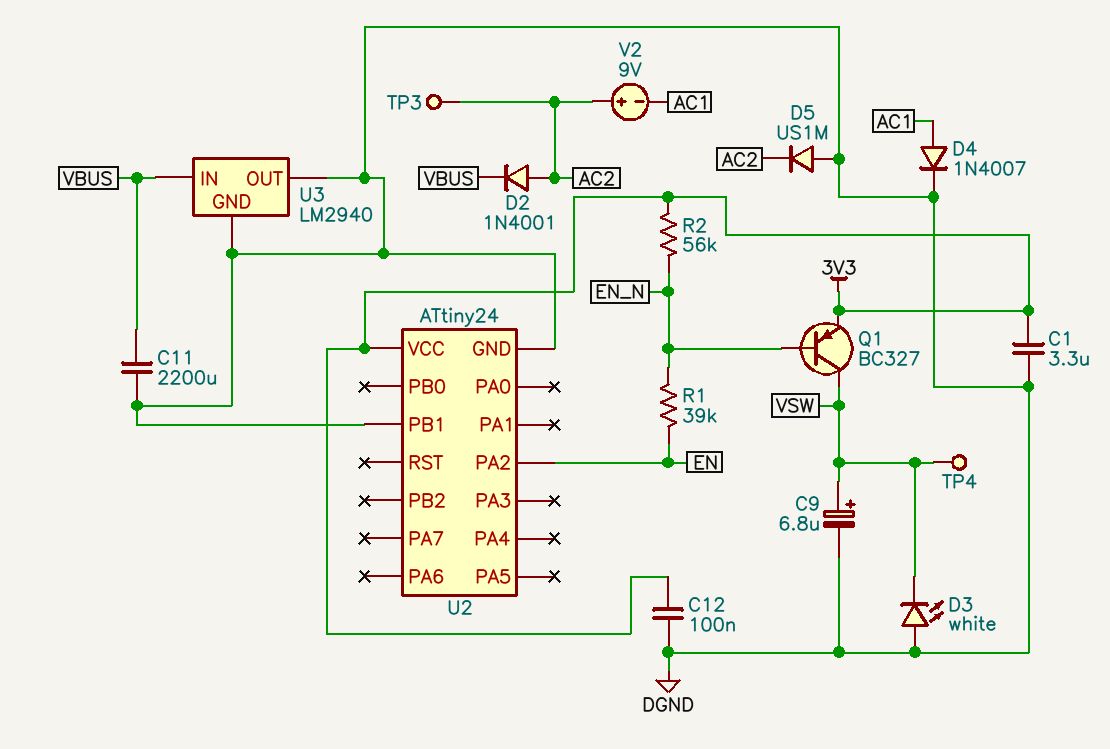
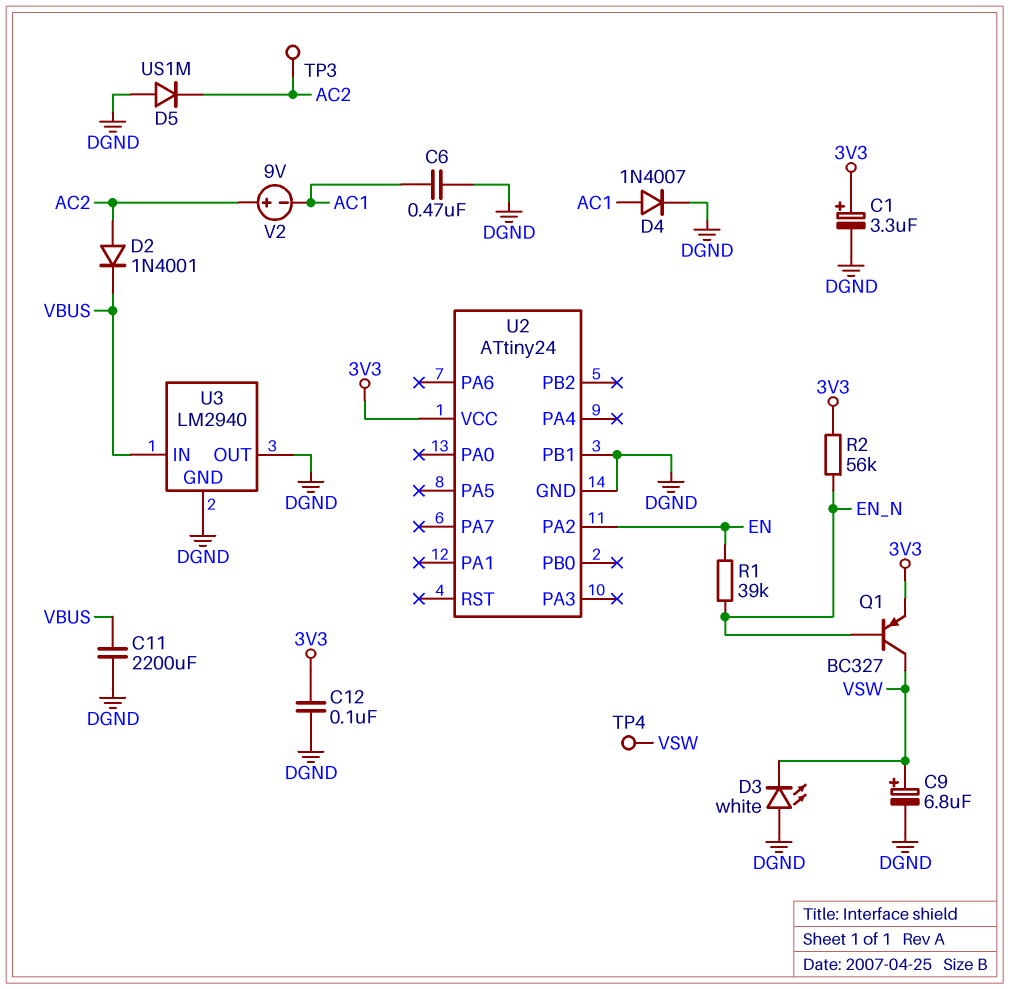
C1: 3.3uF (3V3, DGND) -> 3.3uF (plus 3V3, minus DGND)
C6: none -> 470nF (AC1, DGND)

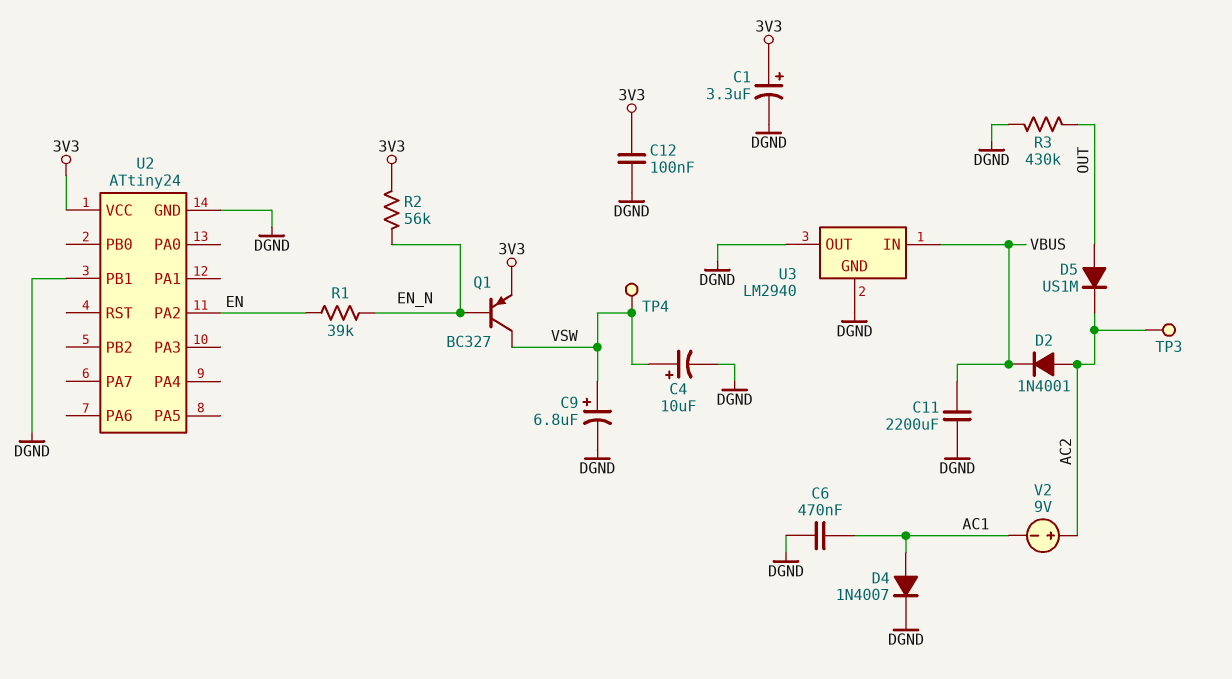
C4: none -> 10uF (plus VSW, minus DGND)
D3: LED white (A DGND, K VSW) -> none
D5: diode US1M (A DGND, K AC2) -> diode US1M (A OUT, K AC2)
R3: none -> 430k (DGND, OUT)

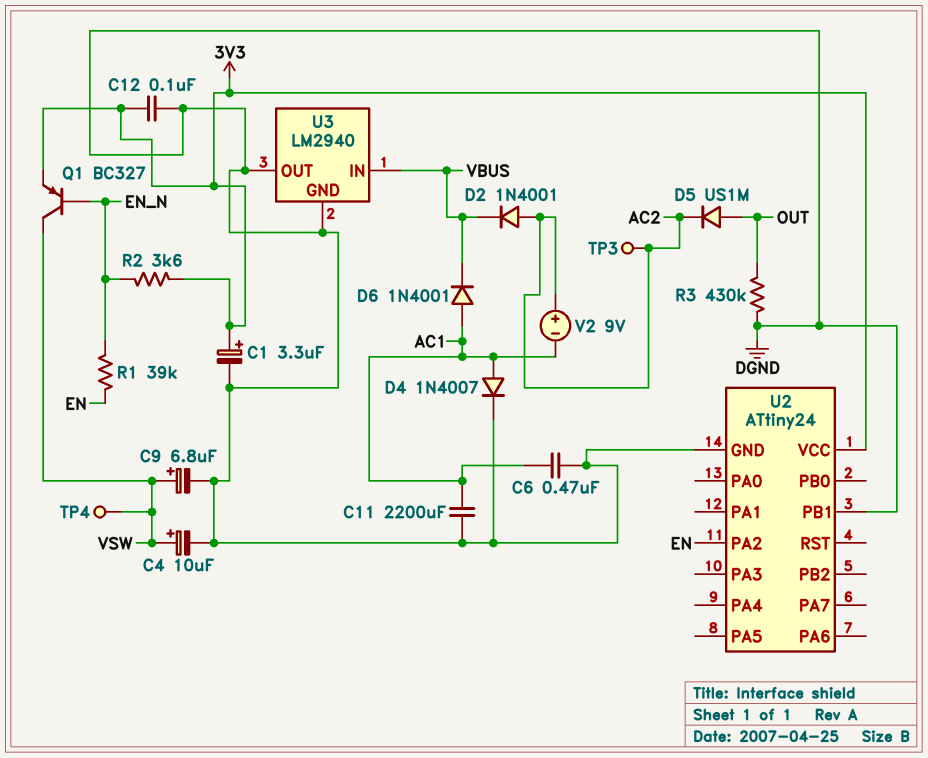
C11: 2200uF (DGND, VBUS) -> 2200uF (AC1, DGND)
D6: none -> diode 1N4001 (A AC1, K VBUS)
R2: 56k (3V3, EN_N) -> 3.6k (3V3, EN_N)

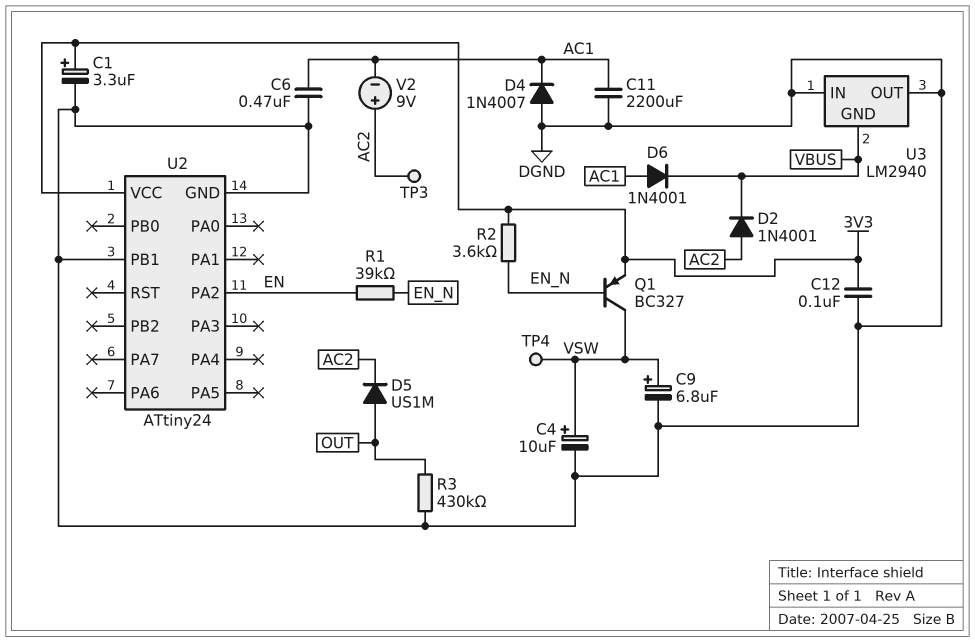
D4: diode 1N4007 (A AC1, K DGND) -> diode 1N4007 (A DGND, K AC1)
U3 pin GND: DGND -> VBUS
U3 pin IN: VBUS -> DGND

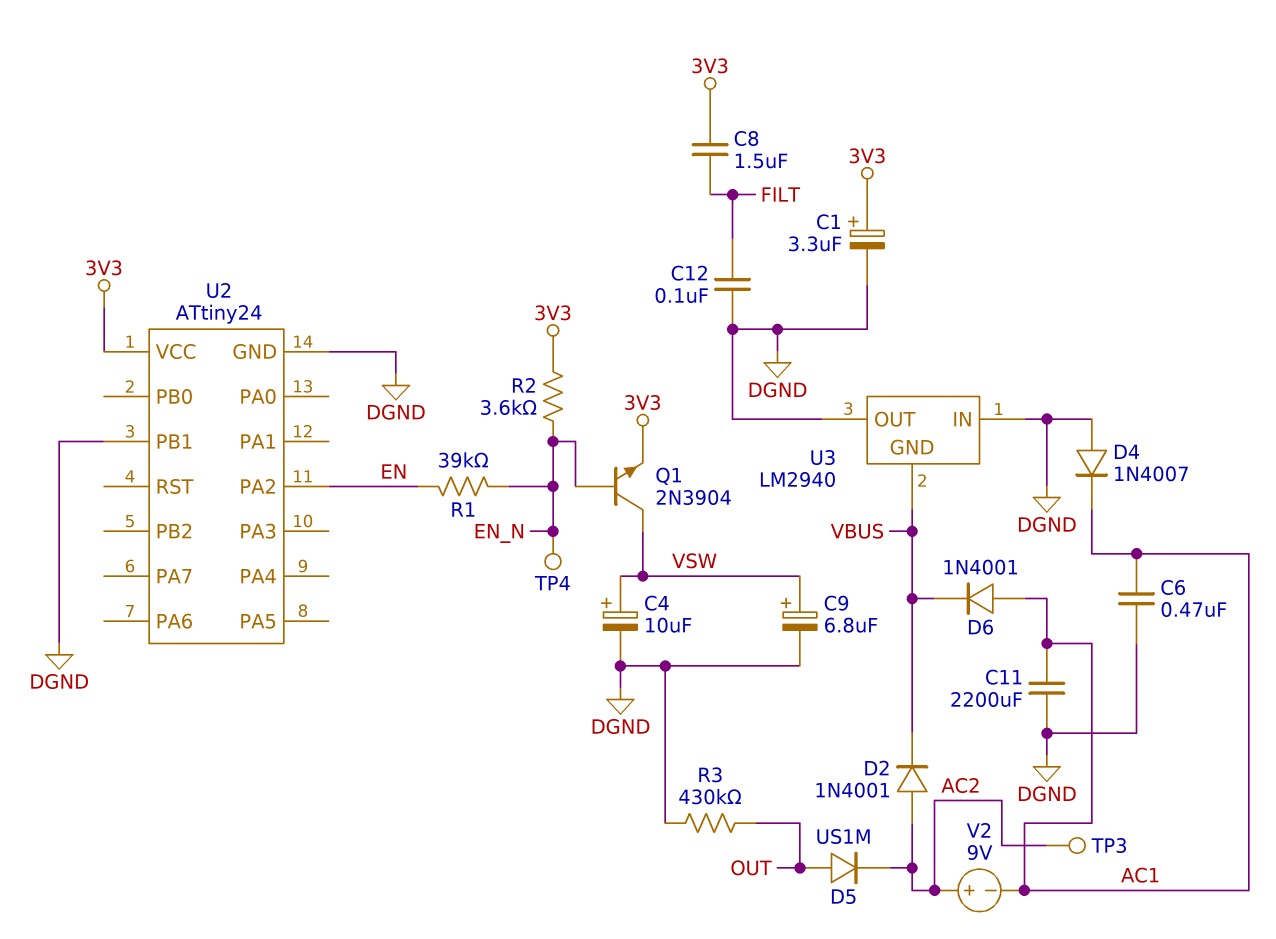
C8: none -> 1.5uF (3V3, FILT)
C12: 100nF (3V3, DGND) -> 100nF (DGND, FILT)
Q1: PNP BC327 (B EN_N, C VSW, E 3V3) -> NPN 2N3904 (B EN_N, C VSW, E 3V3)
TP4: test point (VSW) -> test point (EN_N)

